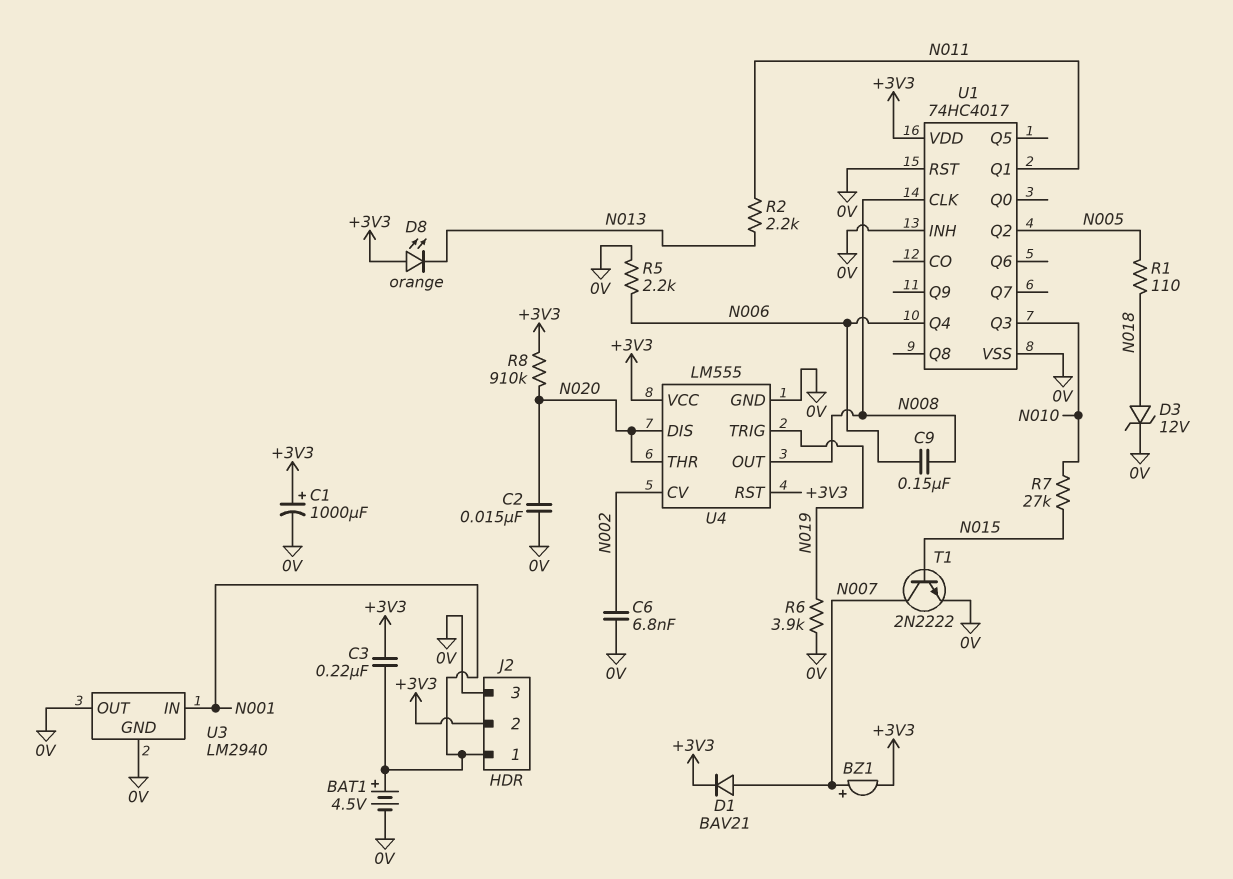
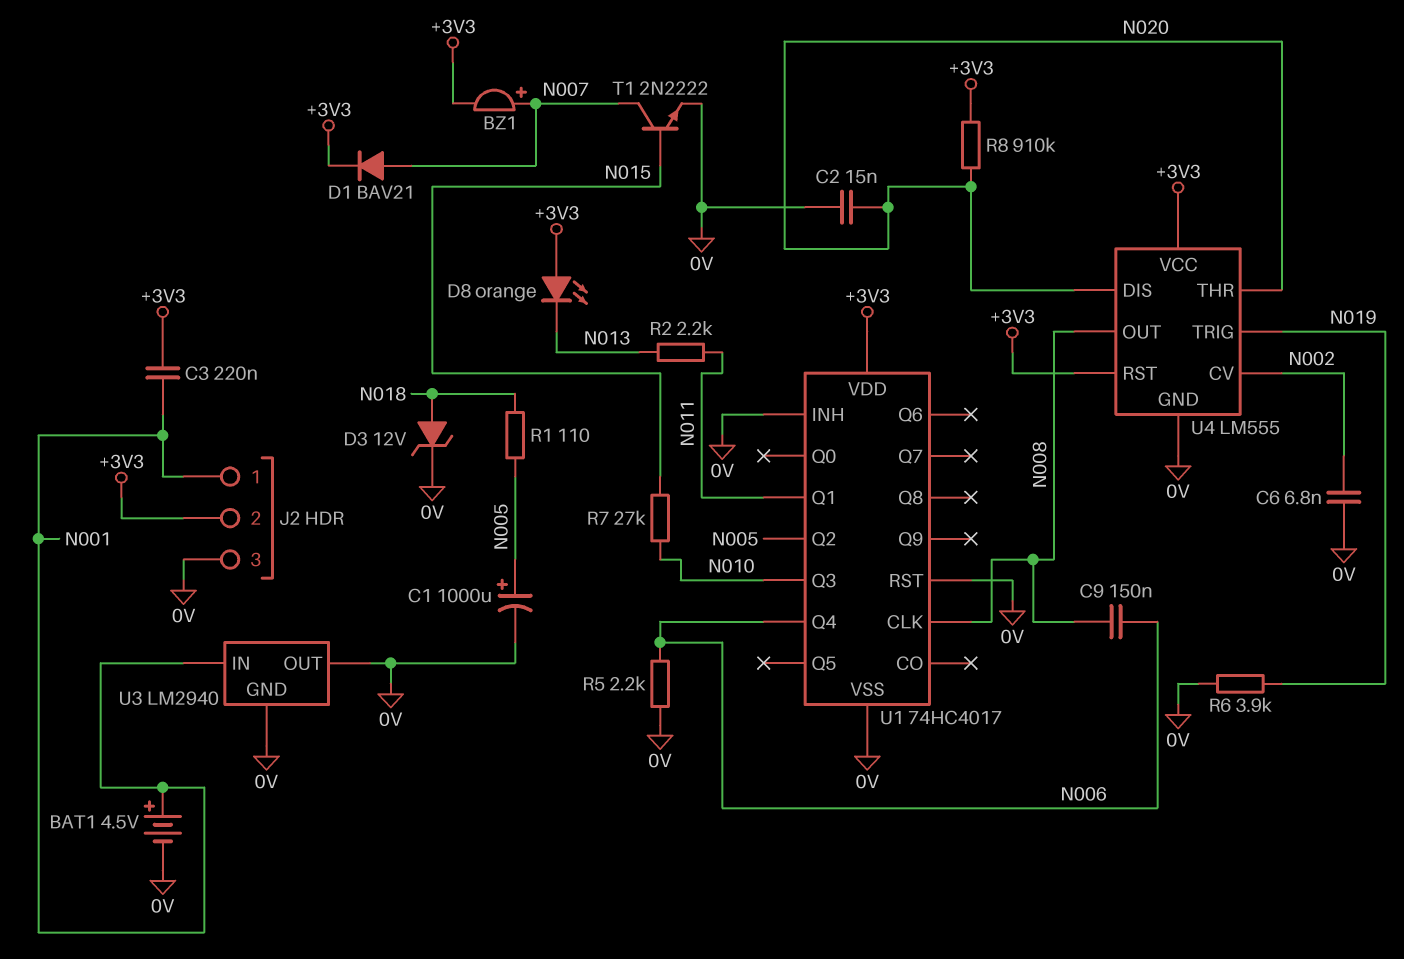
C1: 1000uF (plus +3V3, minus 0V) -> 1000uF (plus N005, minus 0V)

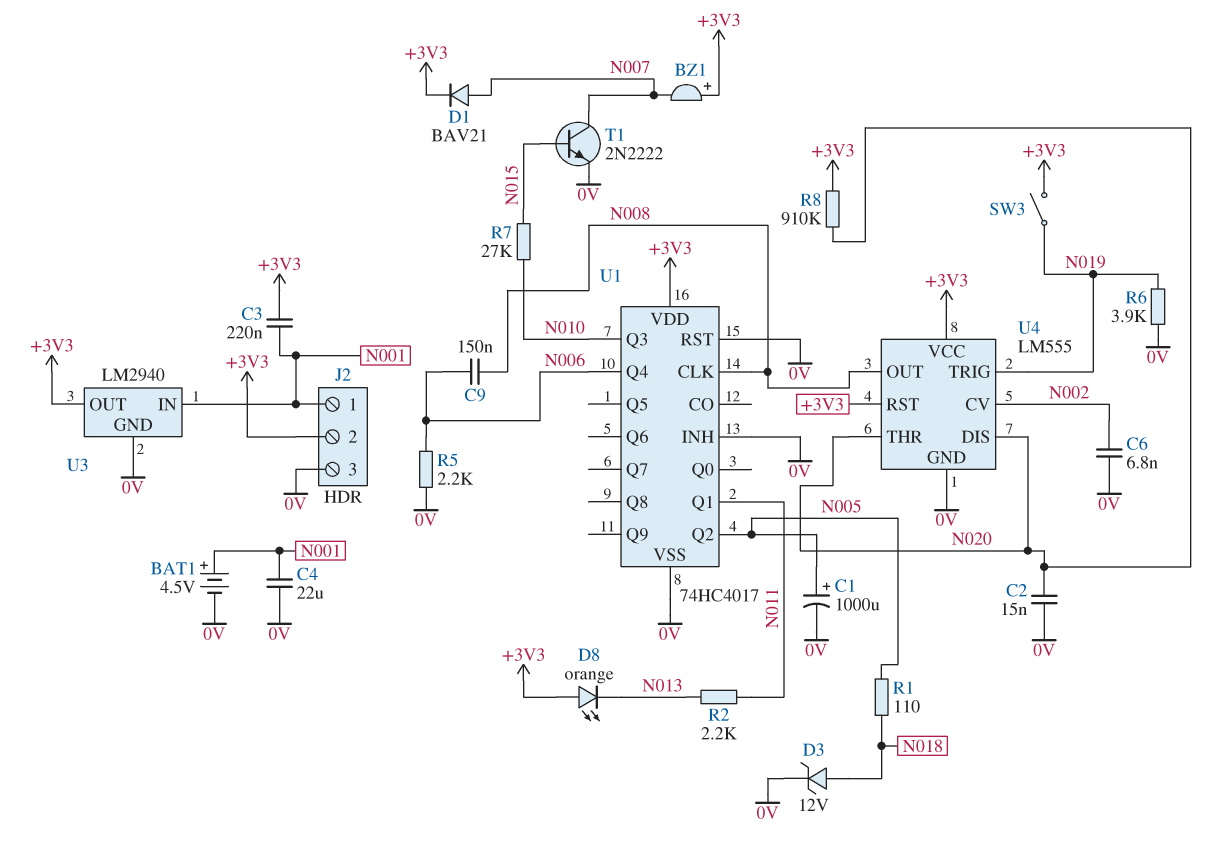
BZ1: buzzer (plus N007, minus +3V3) -> buzzer (plus +3V3, minus N007)
C4: none -> 22uF (0V, N001)
SW3: none -> switch (+3V3, N019)
U3 pin OUT: 0V -> +3V3

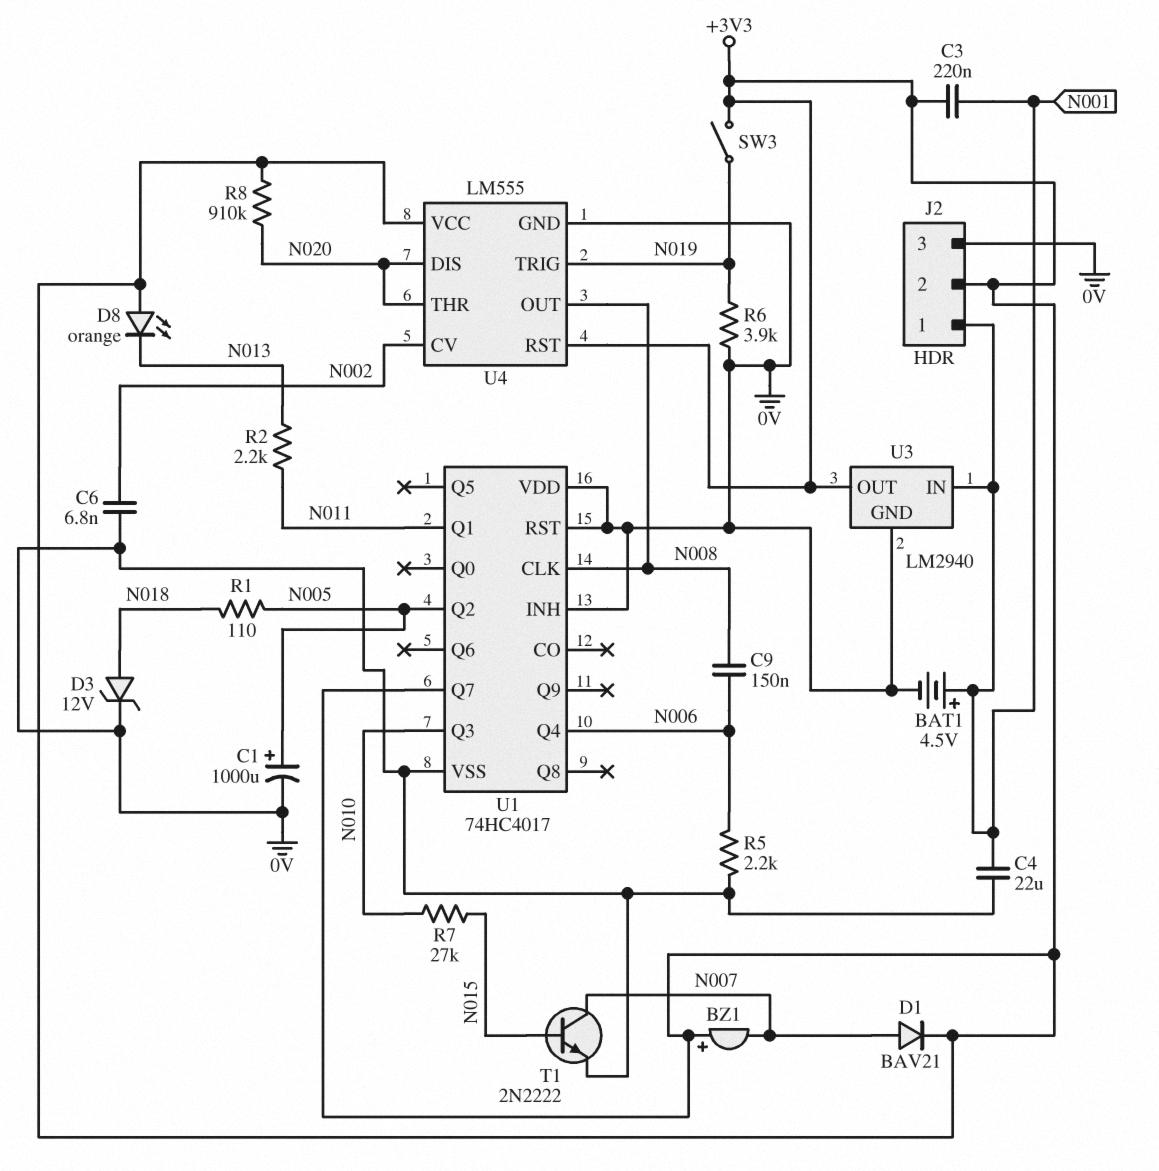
C2: 15nF (0V, N020) -> none
U1 pin Q7: none -> +3V3
U1 pin VDD: +3V3 -> 0V

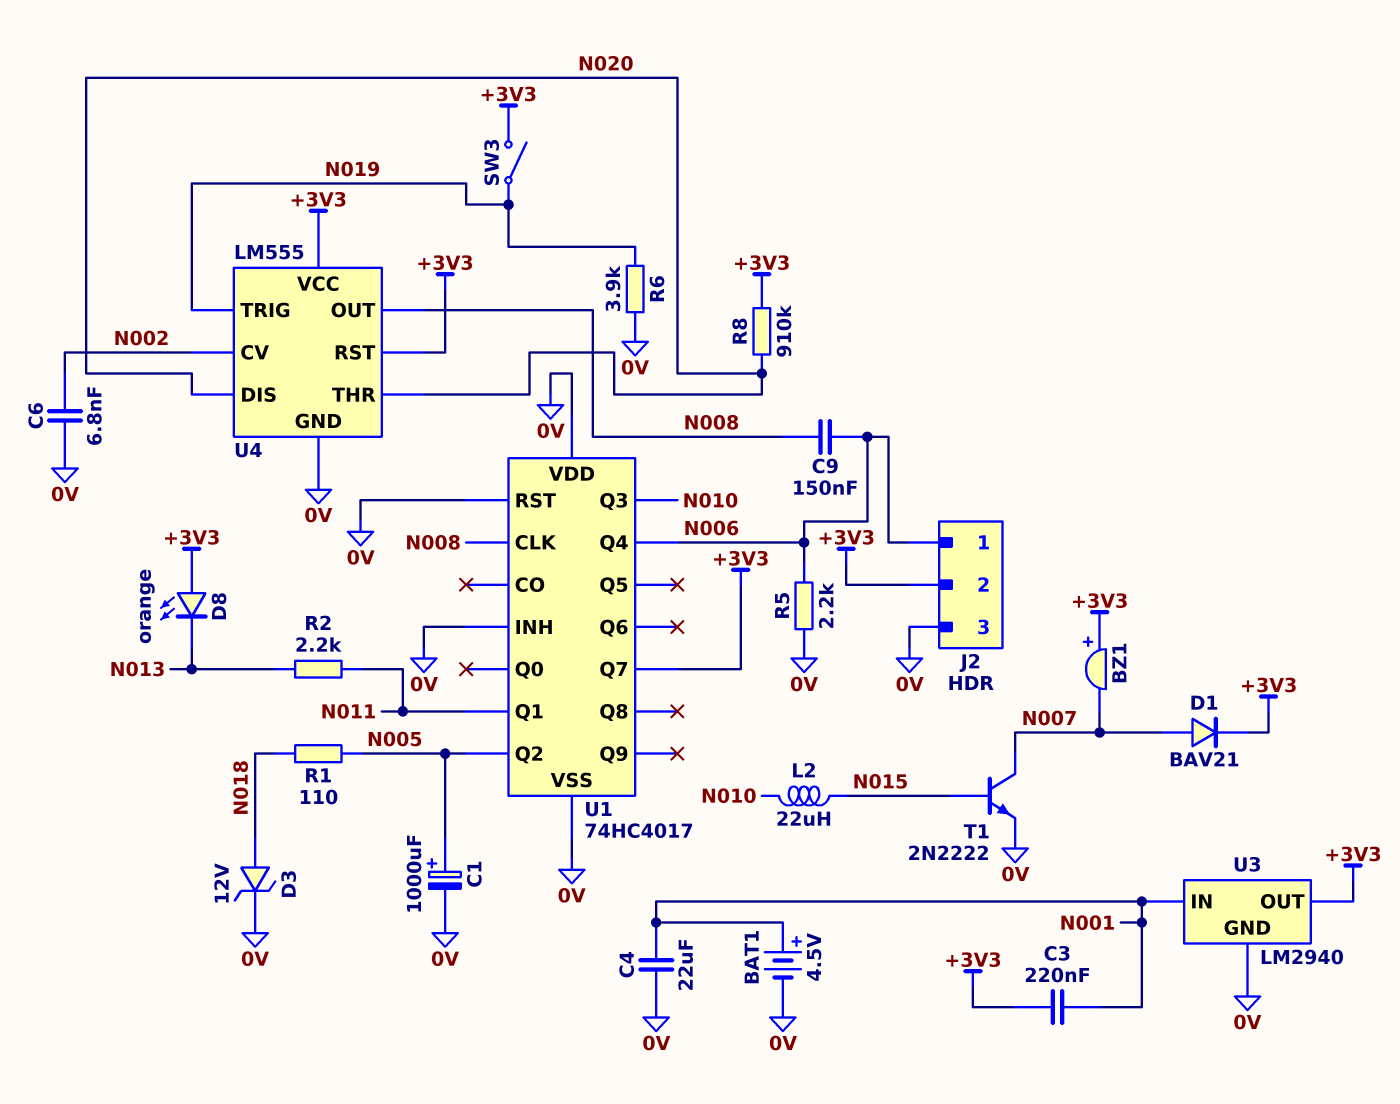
J2 pin 1: N001 -> N006
L2: none -> 22uH (N010, N015)
R7: 27k (N010, N015) -> none

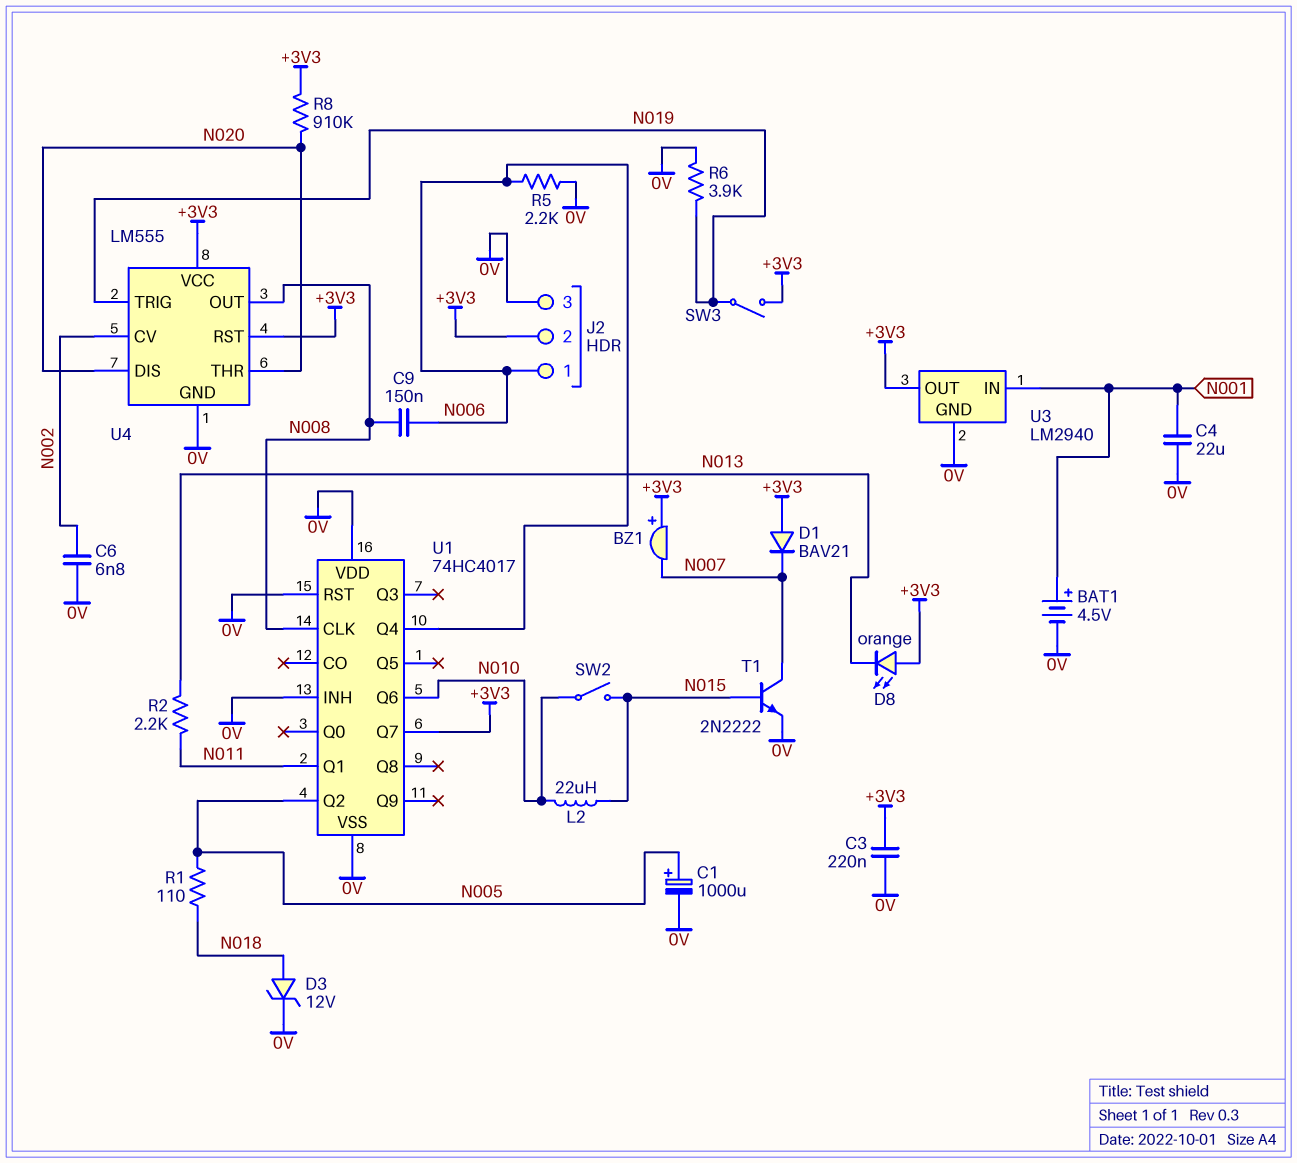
C3: 220nF (+3V3, N001) -> 220nF (+3V3, 0V)
D1: diode BAV21 (A N007, K +3V3) -> diode BAV21 (A +3V3, K N007)
SW2: none -> switch (N010, N015)
U1 pin Q3: N010 -> none
U1 pin Q6: none -> N010

